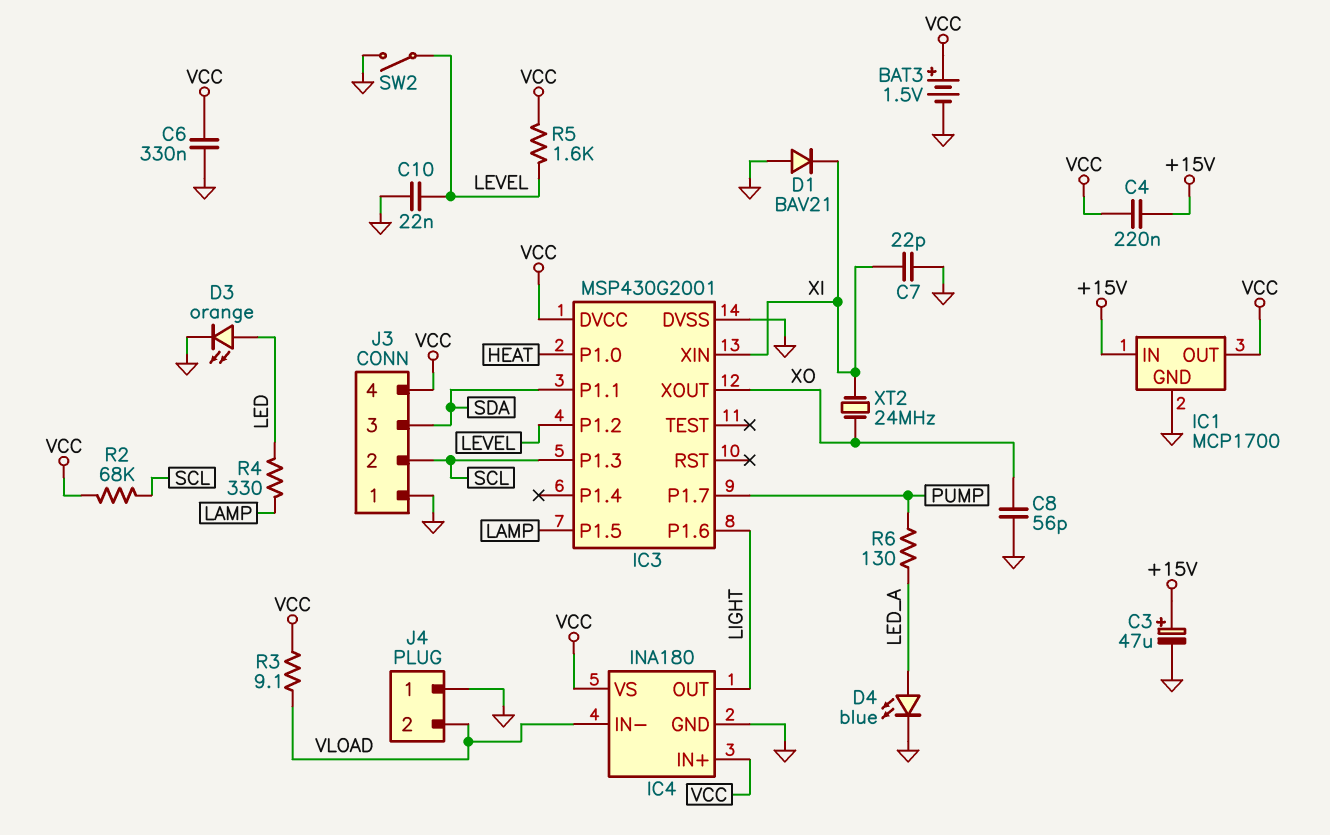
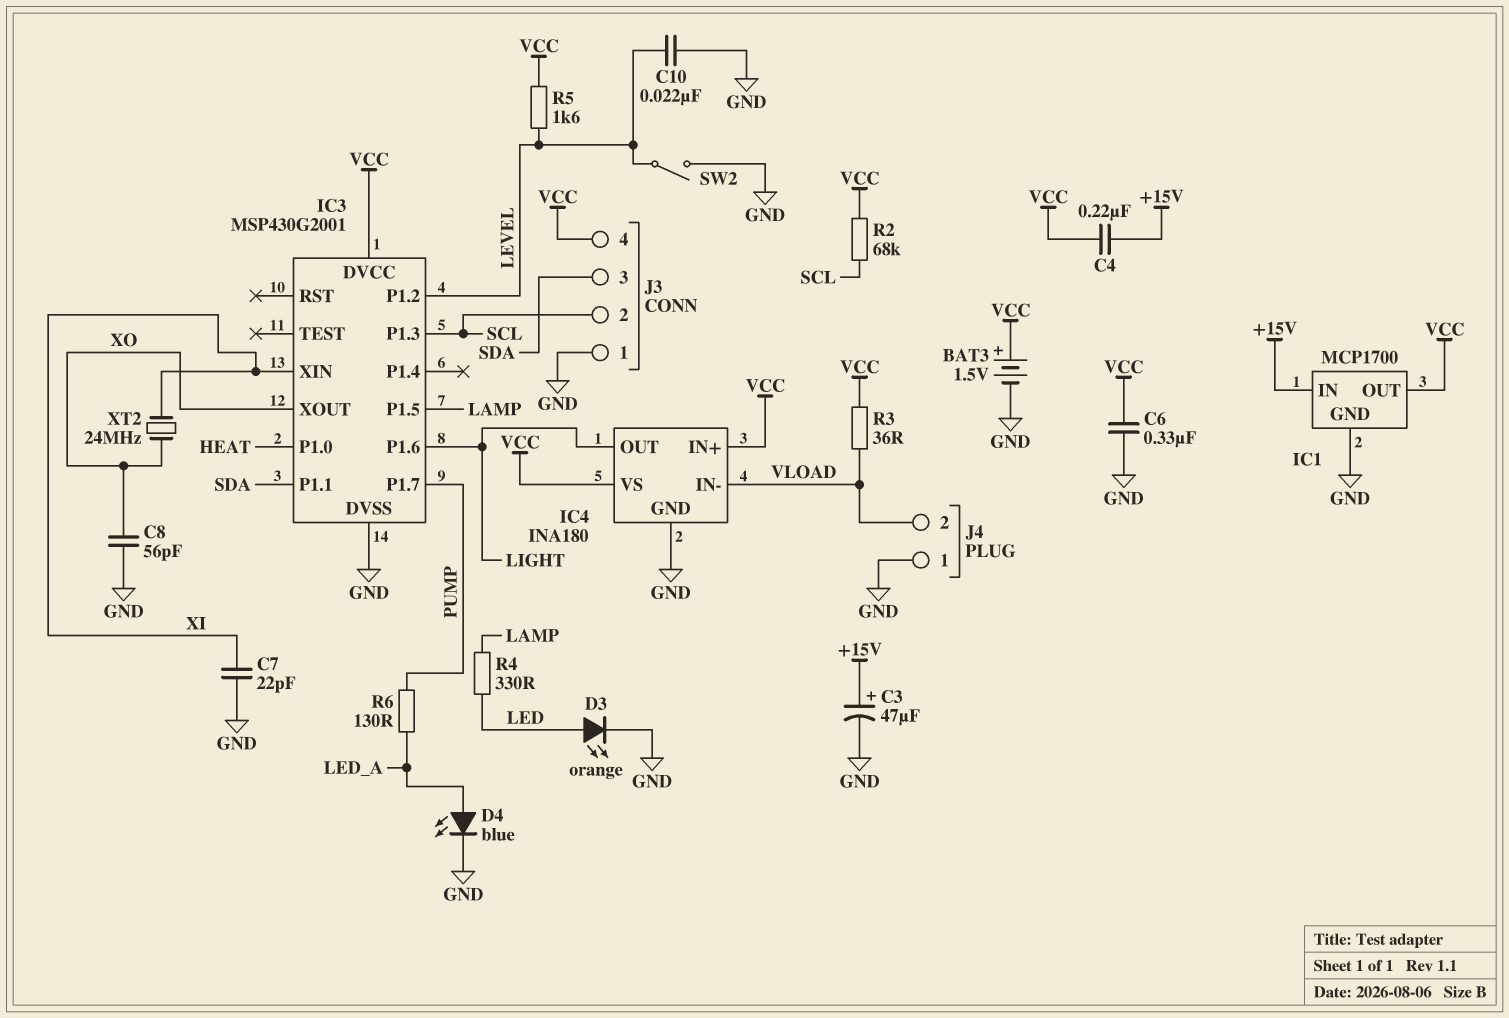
D1: diode BAV21 (A GND, K XI) -> none
R3: 9.1 (VCC, VLOAD) -> 36 (VCC, VLOAD)

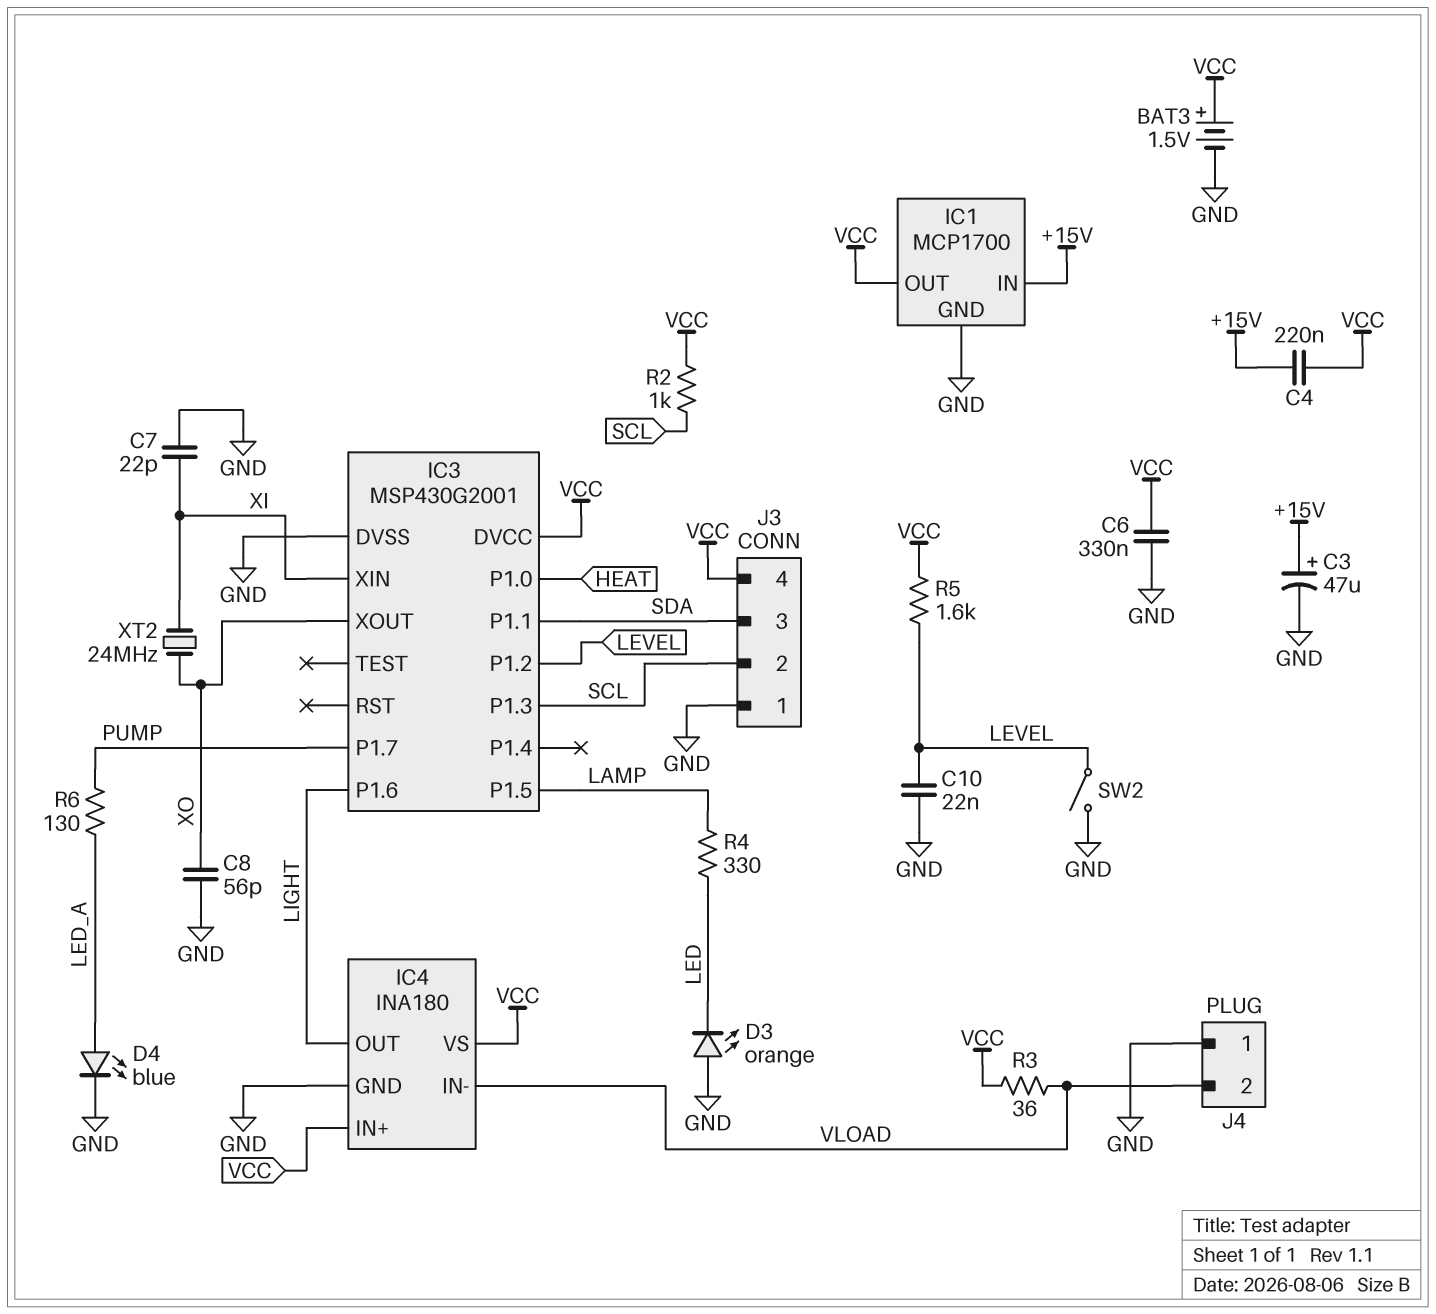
D3: LED orange (A LED, K GND) -> LED orange (A GND, K LED)
R2: 68k (SCL, VCC) -> 1k (SCL, VCC)

